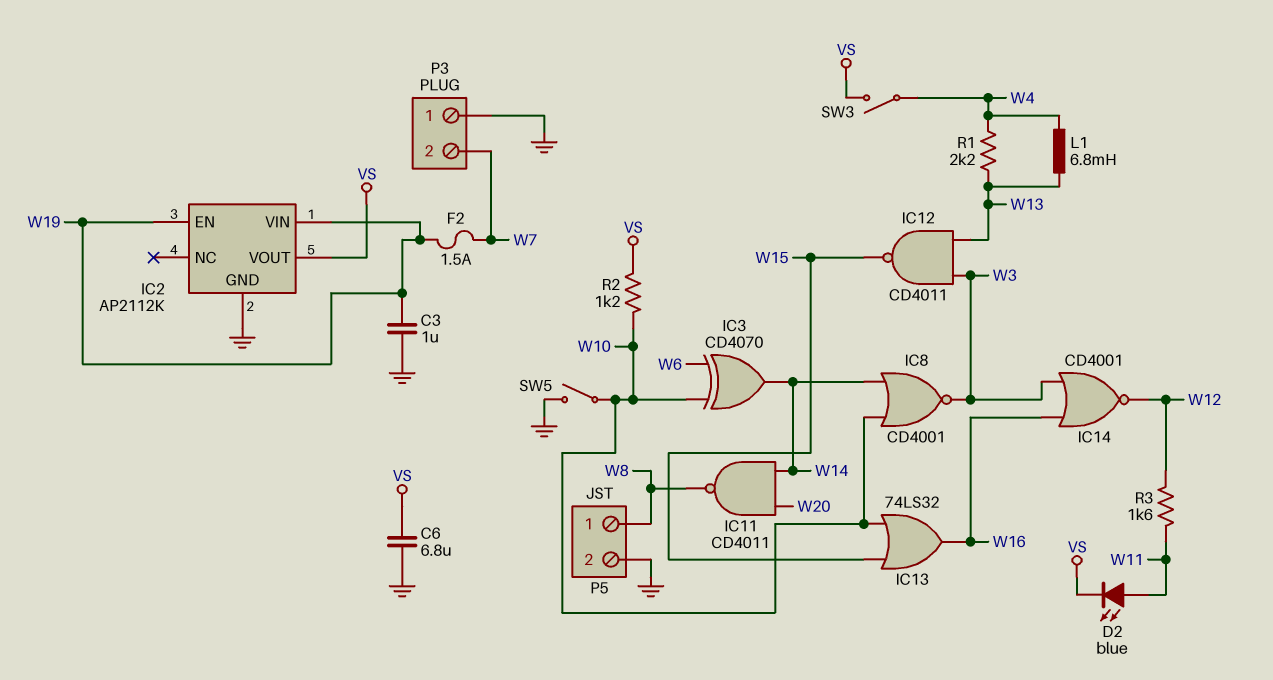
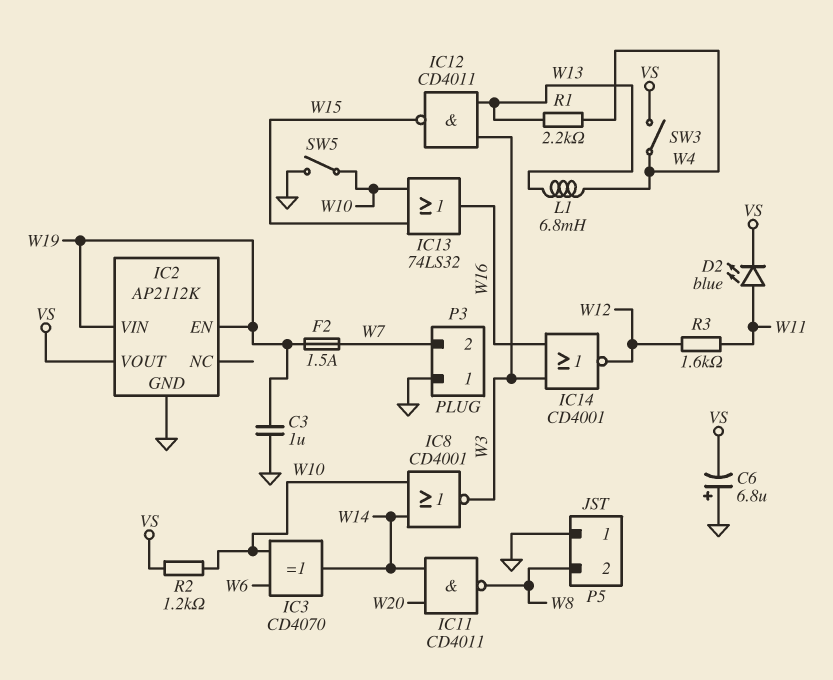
C6: 6.8uF (GND, VS) -> 6.8uF (plus GND, minus VS)
P5 pin 1: W8 -> GND
P5 pin 2: GND -> W8

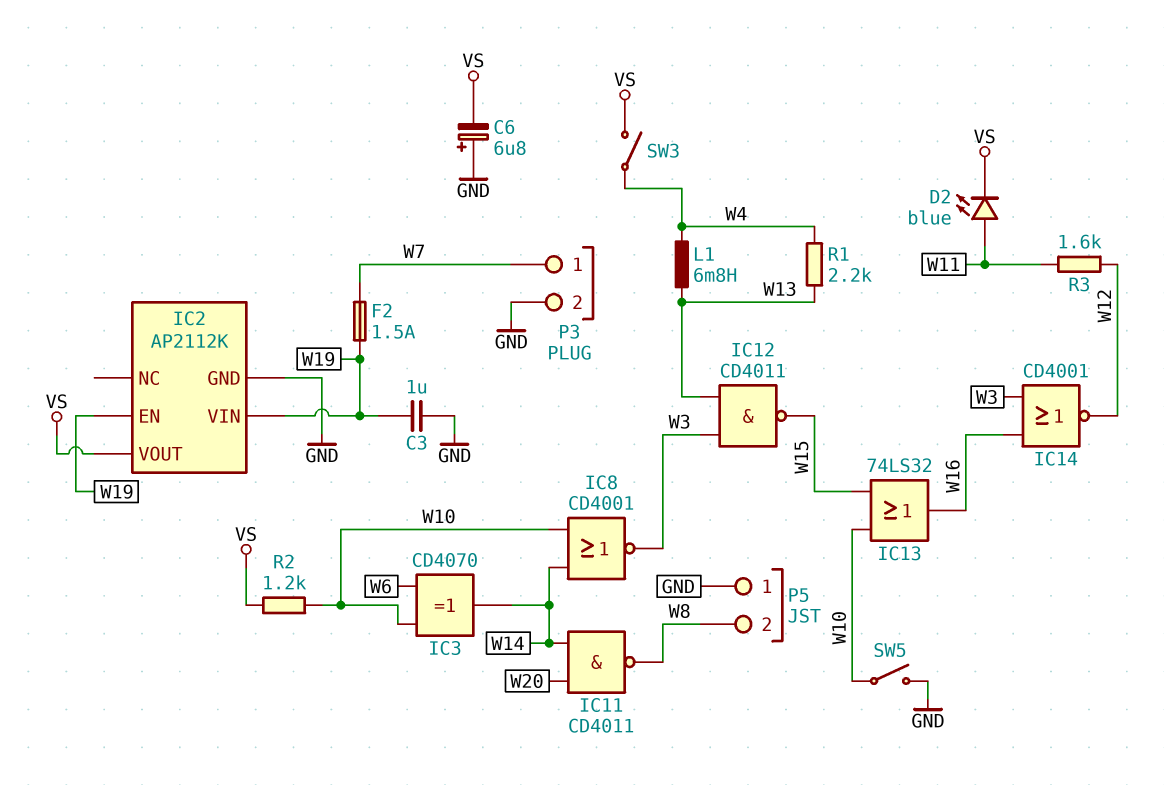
P3 pin 1: GND -> W7
P3 pin 2: W7 -> GND

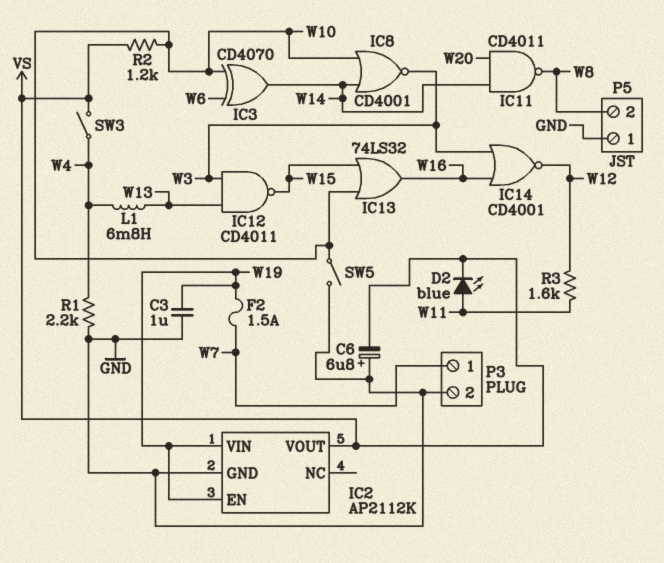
R1: 2.2k (W4, W13) -> 2.2k (GND, W4)

